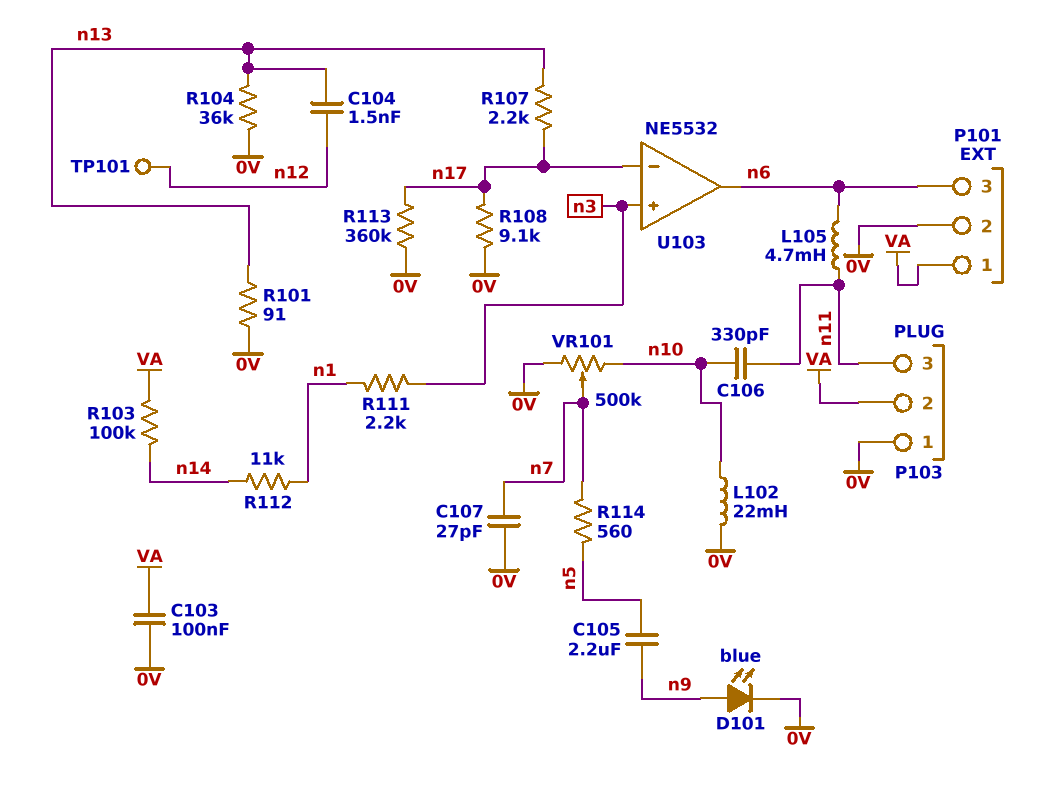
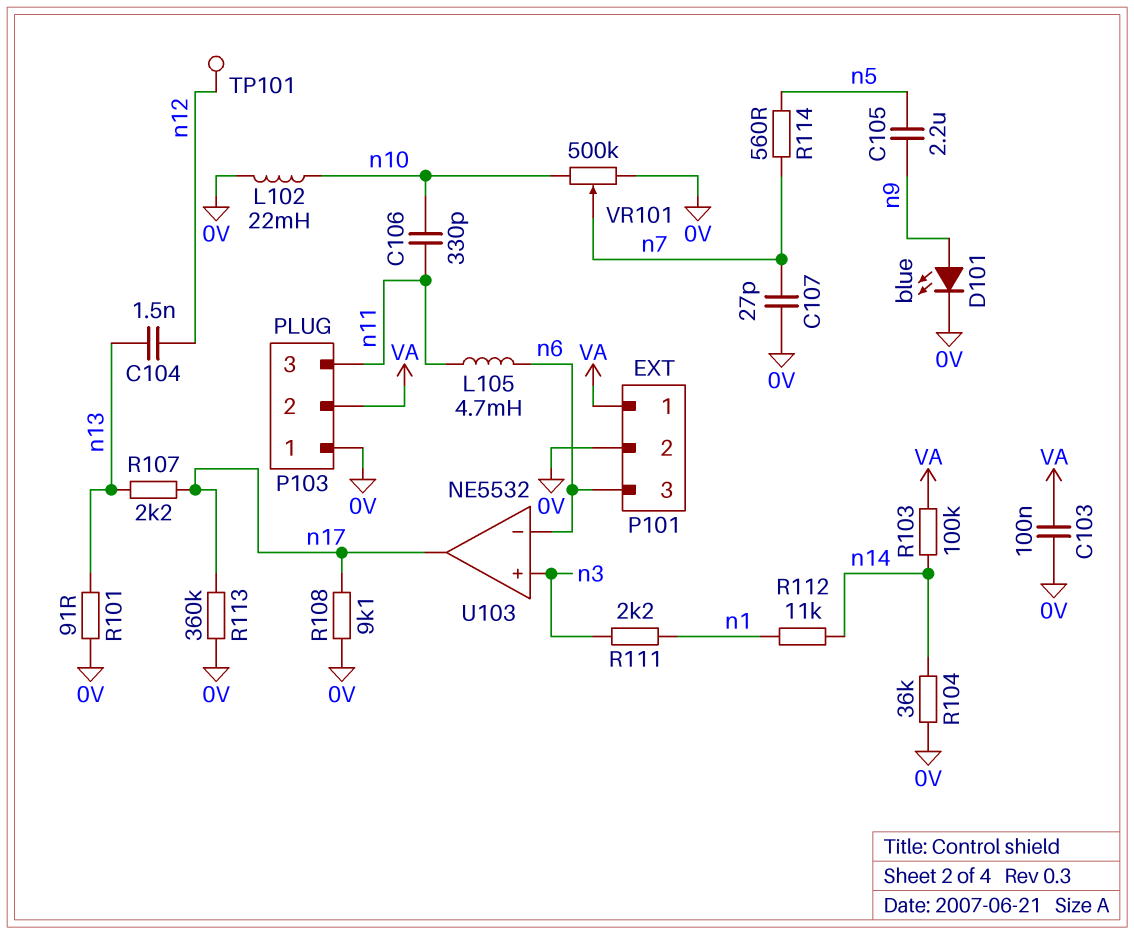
R104: 36k (0V, n13) -> 36k (0V, n14)
U103 pin in-: n17 -> n6
U103 pin out: n6 -> n17

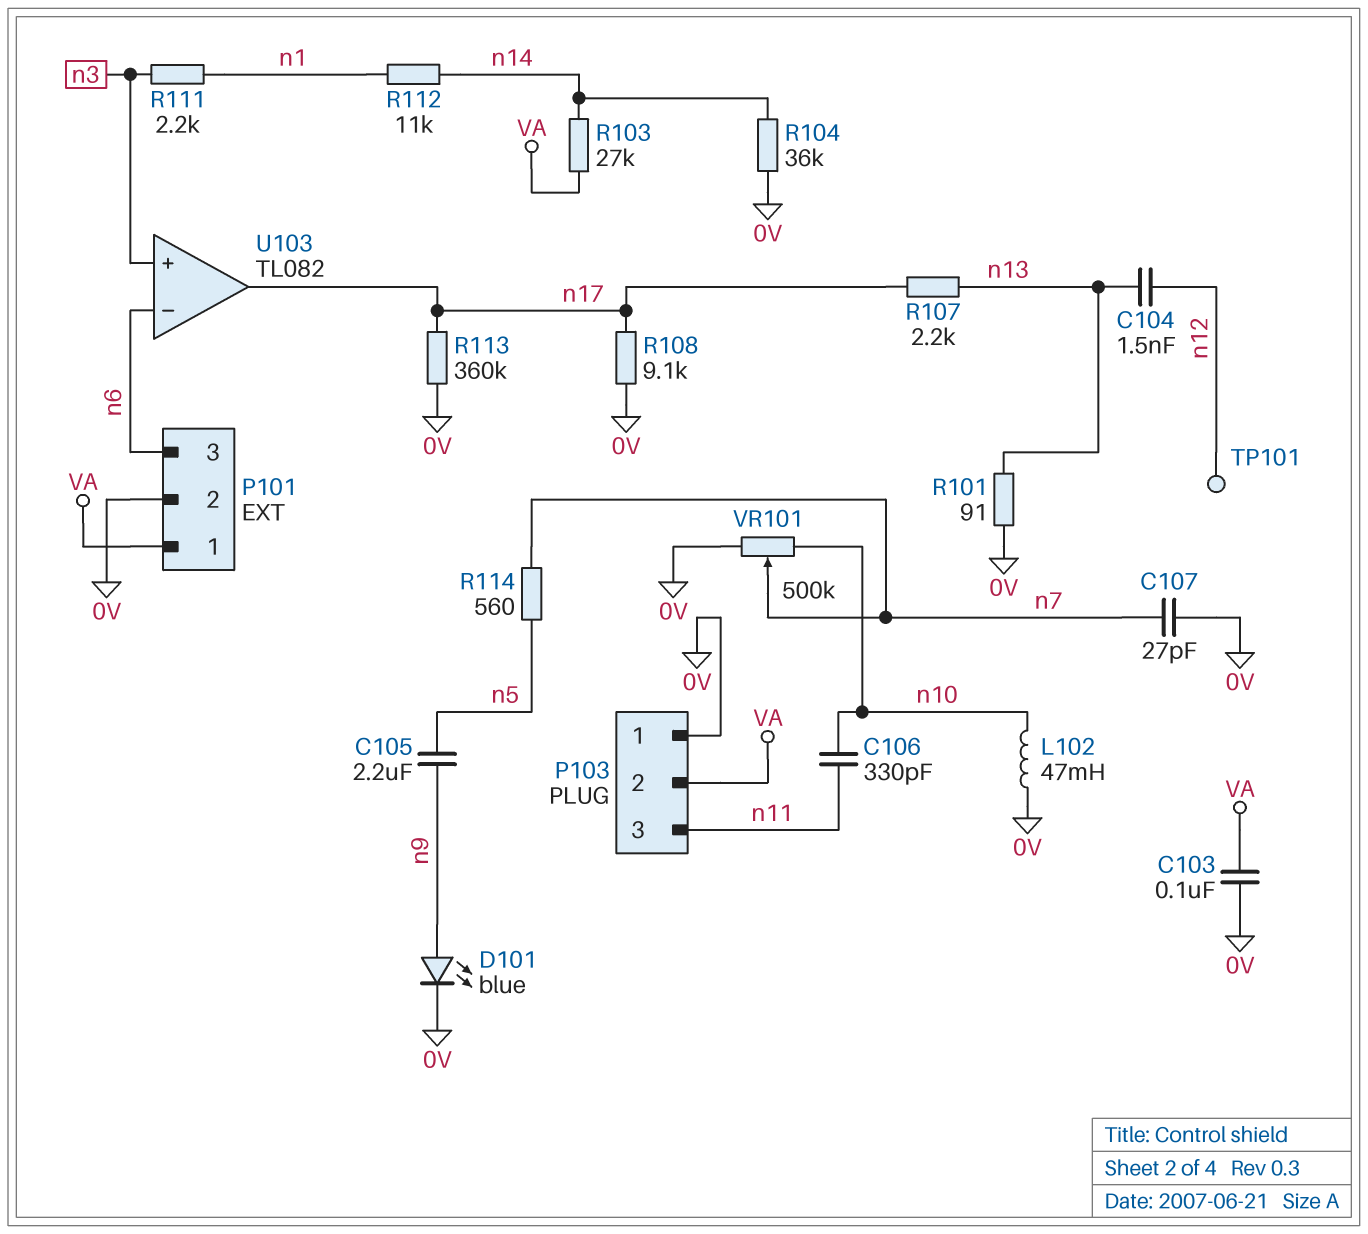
L102: 22mH (0V, n10) -> 47mH (0V, n10)
L105: 4.7mH (n6, n11) -> none
R103: 100k (VA, n14) -> 27k (VA, n14)
U103: NE5532 -> TL082

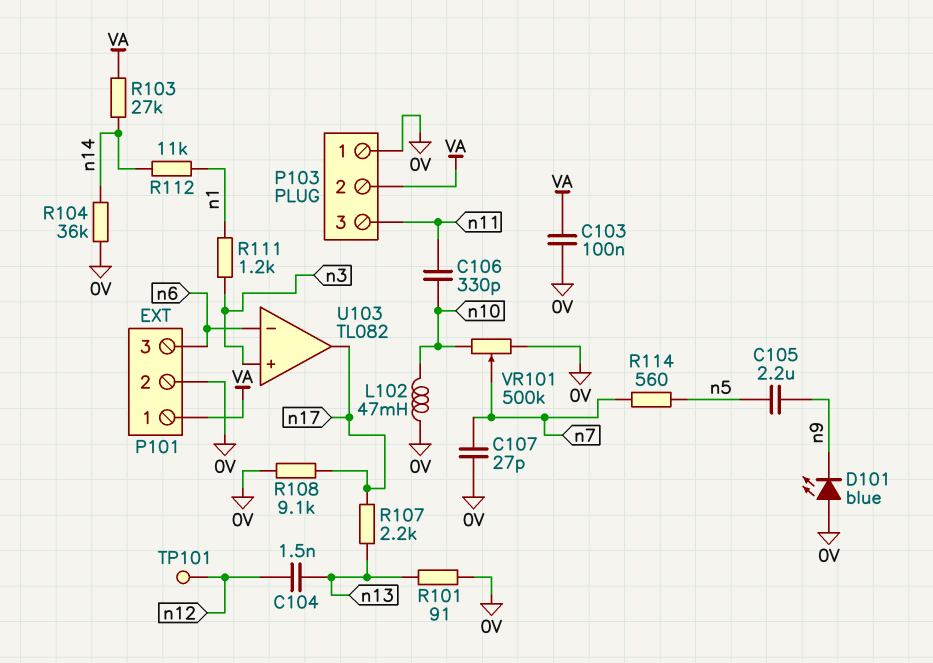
D101: LED blue (A n9, K 0V) -> LED blue (A 0V, K n9)
R111: 2.2k (n1, n3) -> 1.2k (n1, n3)
R113: 360k (0V, n17) -> none

